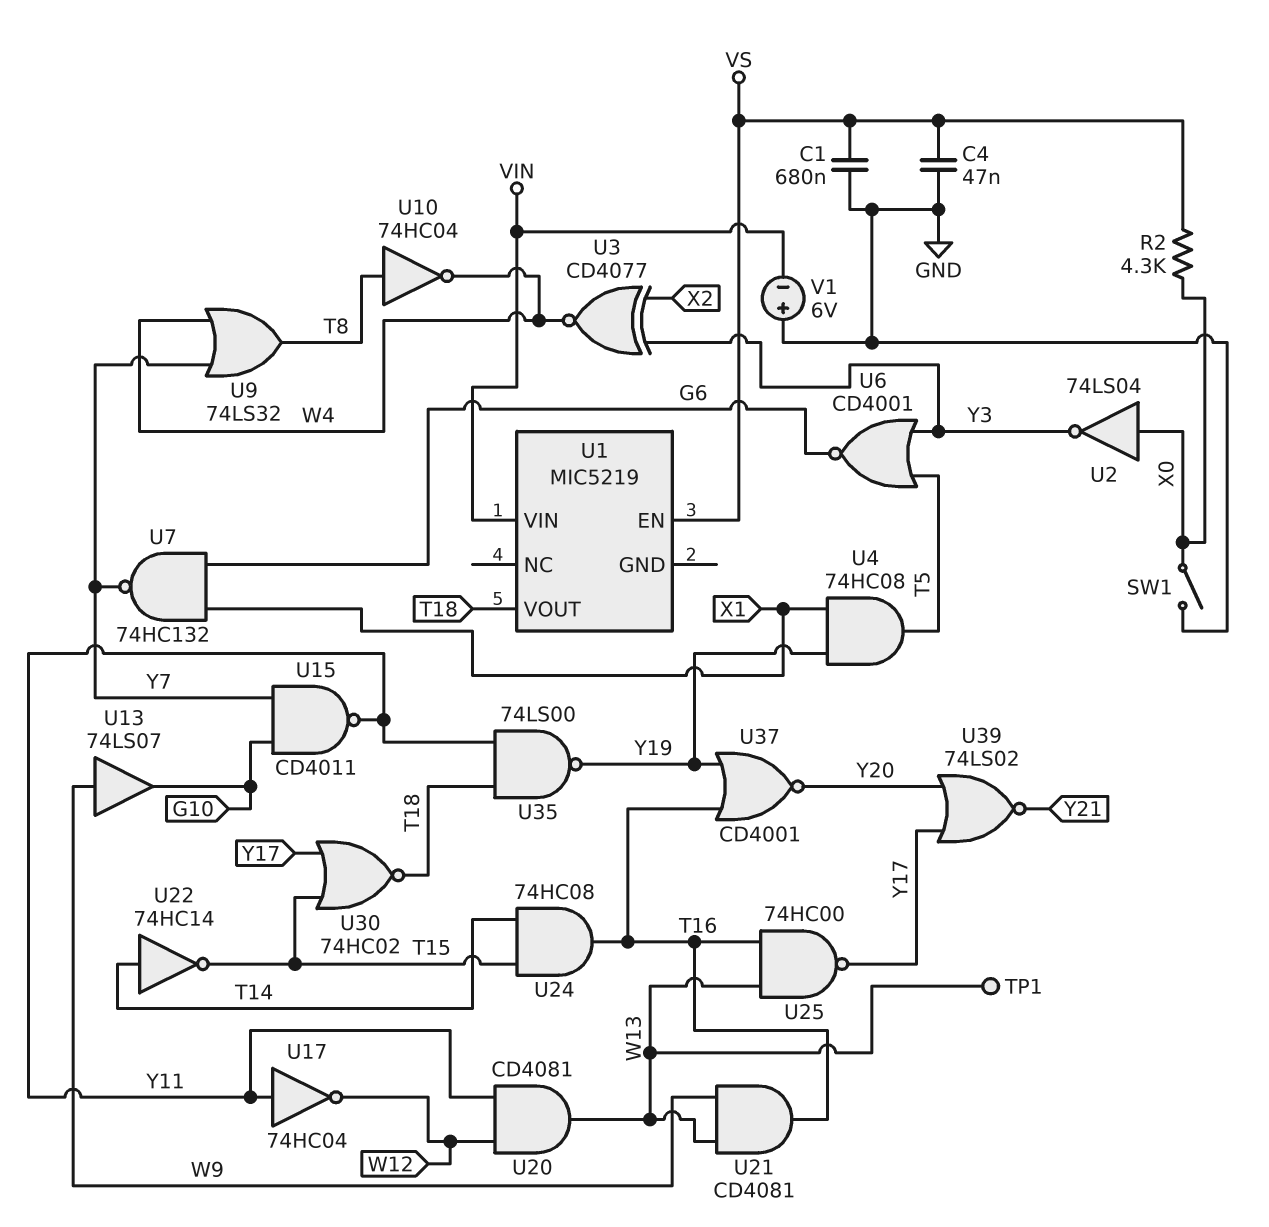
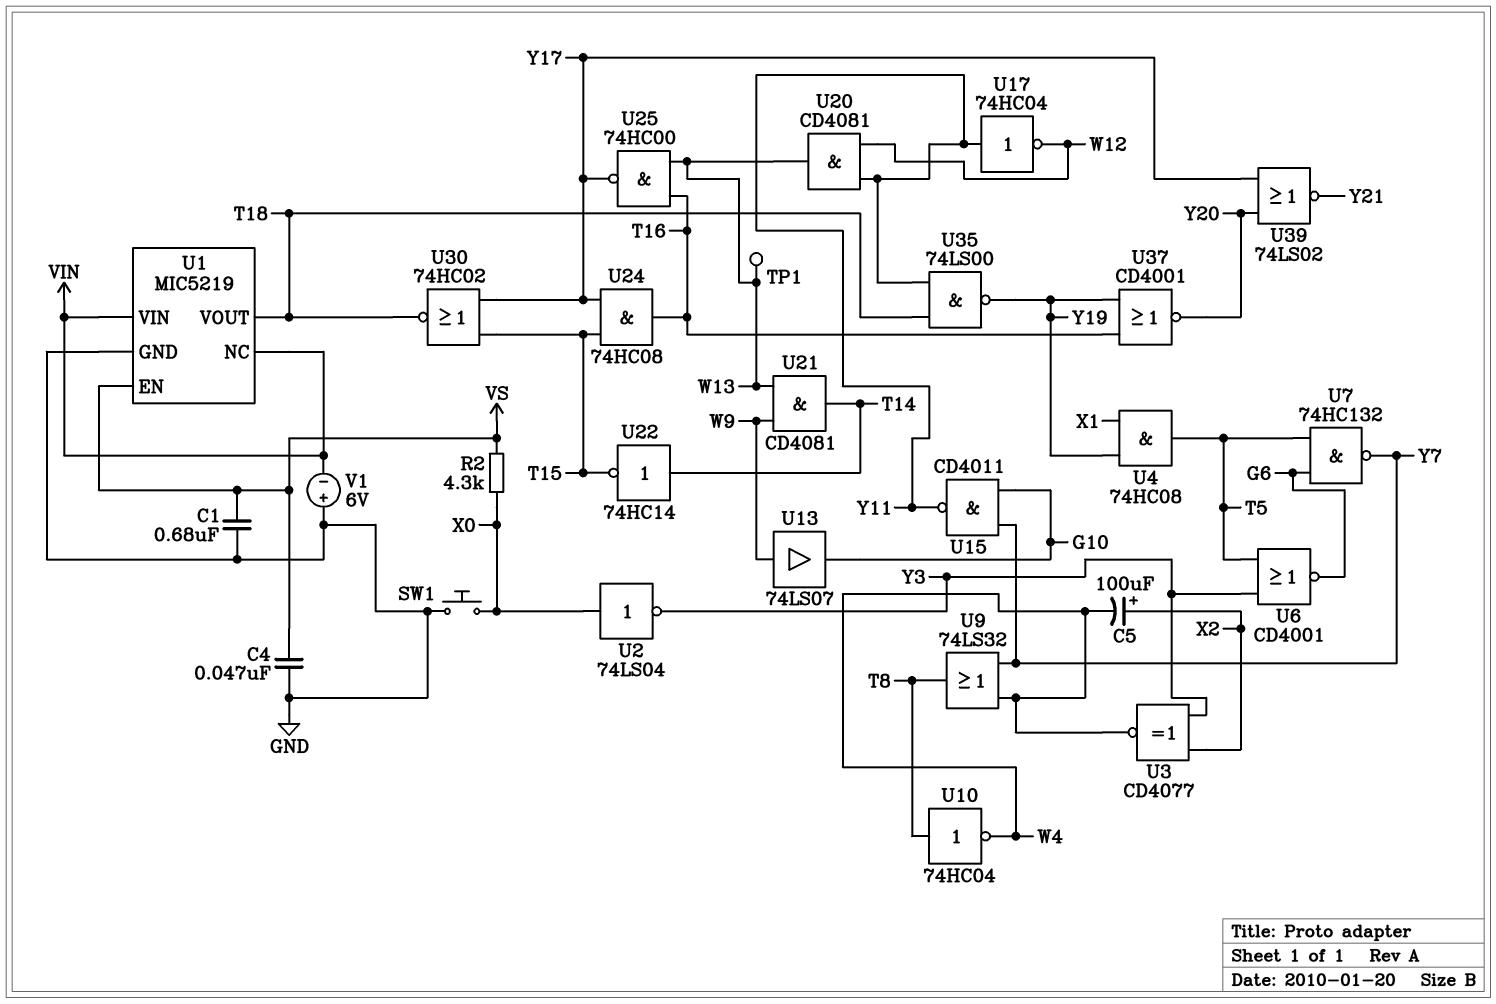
C5: none -> 100uF (plus X2, minus W4)
SW1: switch (GND, X0) -> button (GND, X0)
U1 pin GND: none -> GND
U1 pin NC: none -> VIN
U7: NAND 74HC132 (in G6, in X1, out Y7) -> NAND 74HC132 (in G6, in T5, out Y7)
U21: AND CD4081 (in W9, in W13, out T16) -> AND CD4081 (in W9, in W13, out T14)
U24: AND 74HC08 (in T14, in T15, out T16) -> AND 74HC08 (in T15, in Y17, out T16)

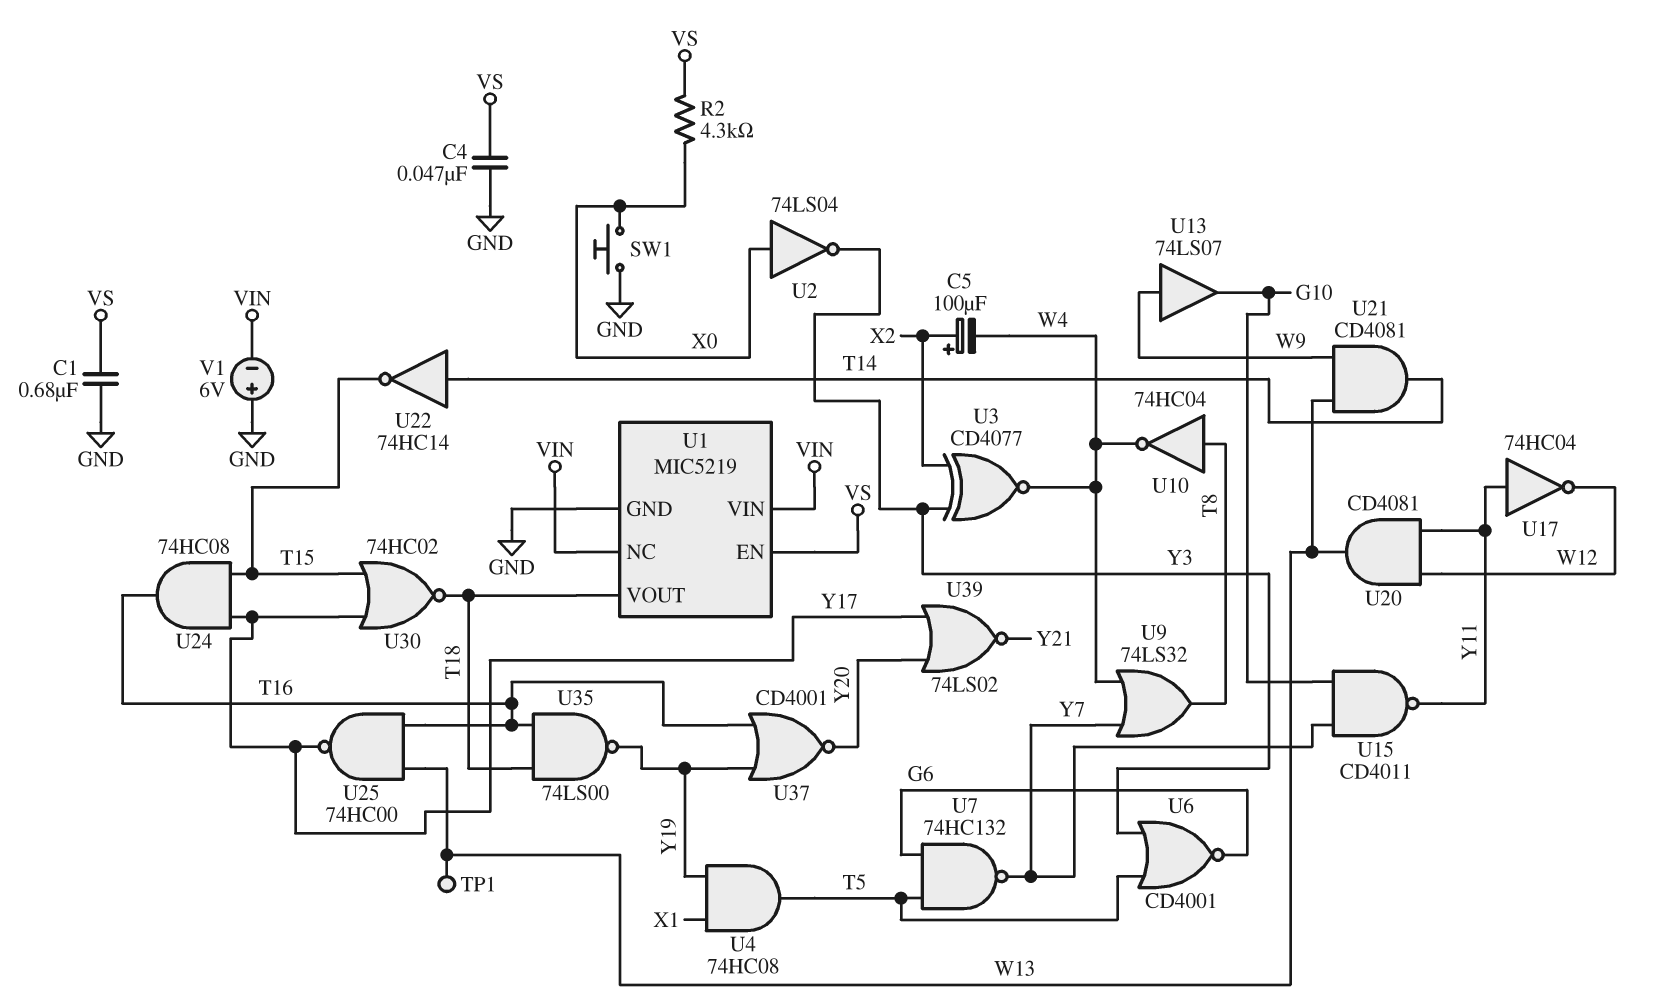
U35: NAND 74LS00 (in T18, in Y11, out Y19) -> NAND 74LS00 (in T16, in T18, out Y19)

